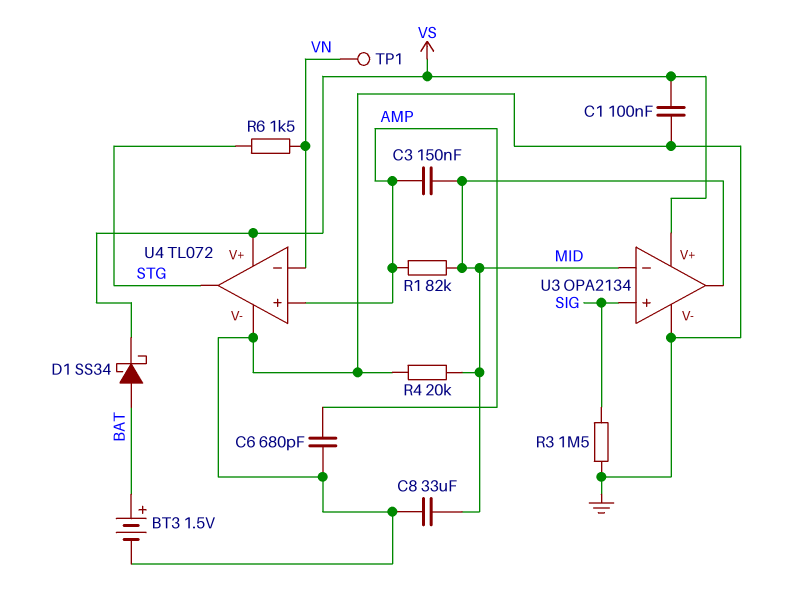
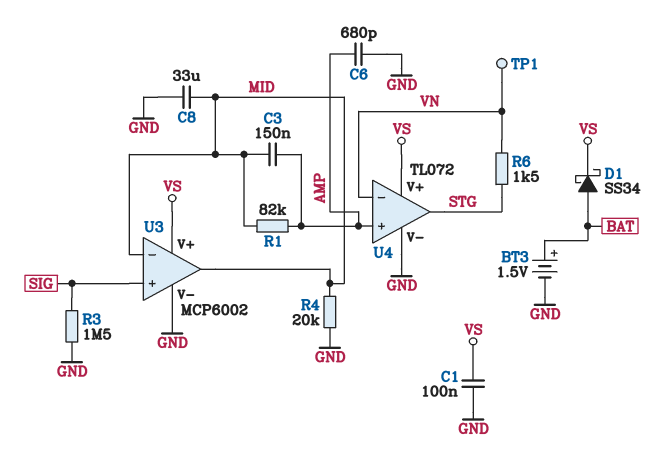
U3: OPA2134 -> MCP6002

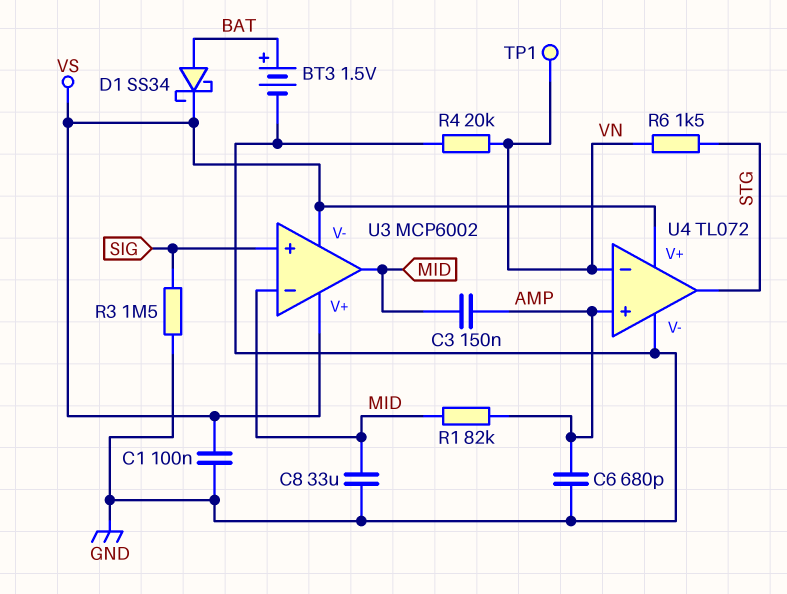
R4: 20k (GND, MID) -> 20k (GND, VN)
U3 pin V-: GND -> VS

